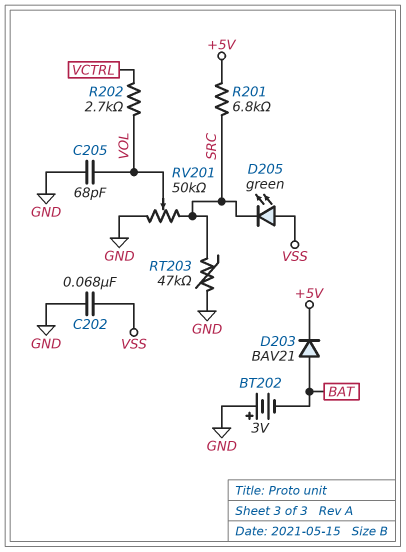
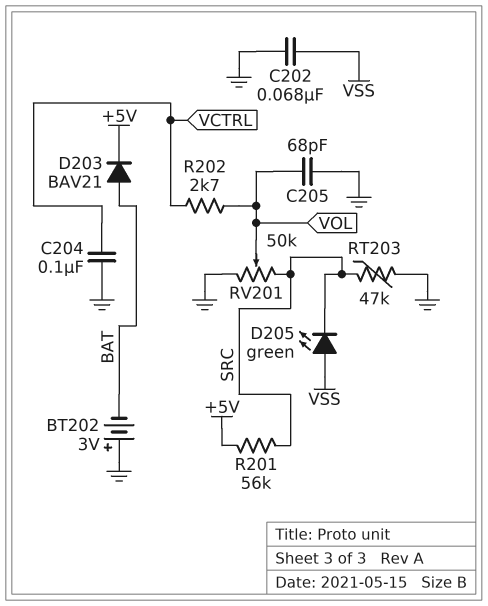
C204: none -> 100nF (GND, VCTRL)
R201: 6.8k (+5V, SRC) -> 56k (+5V, SRC)

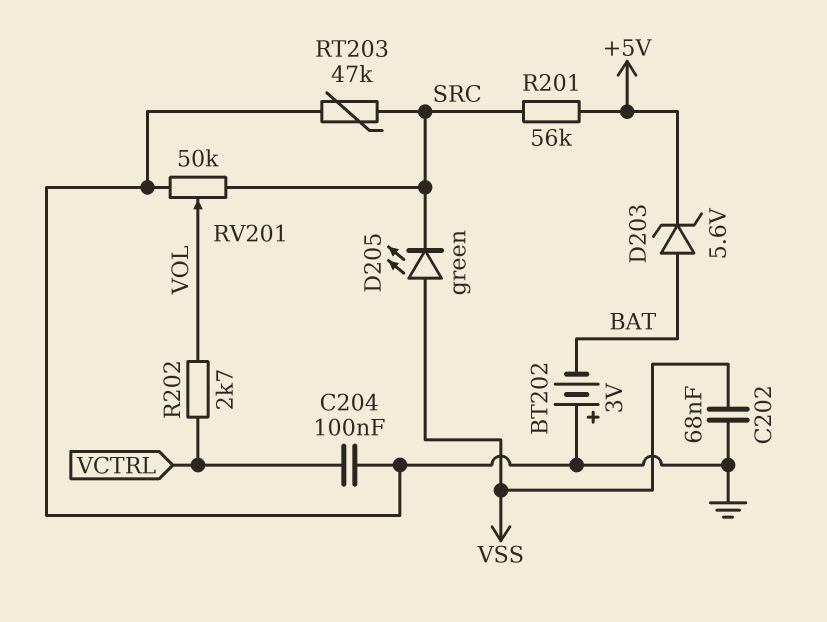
C205: 68pF (GND, VOL) -> none
D203: diode BAV21 (A BAT, K +5V) -> zener 5.6V (A BAT, K +5V)

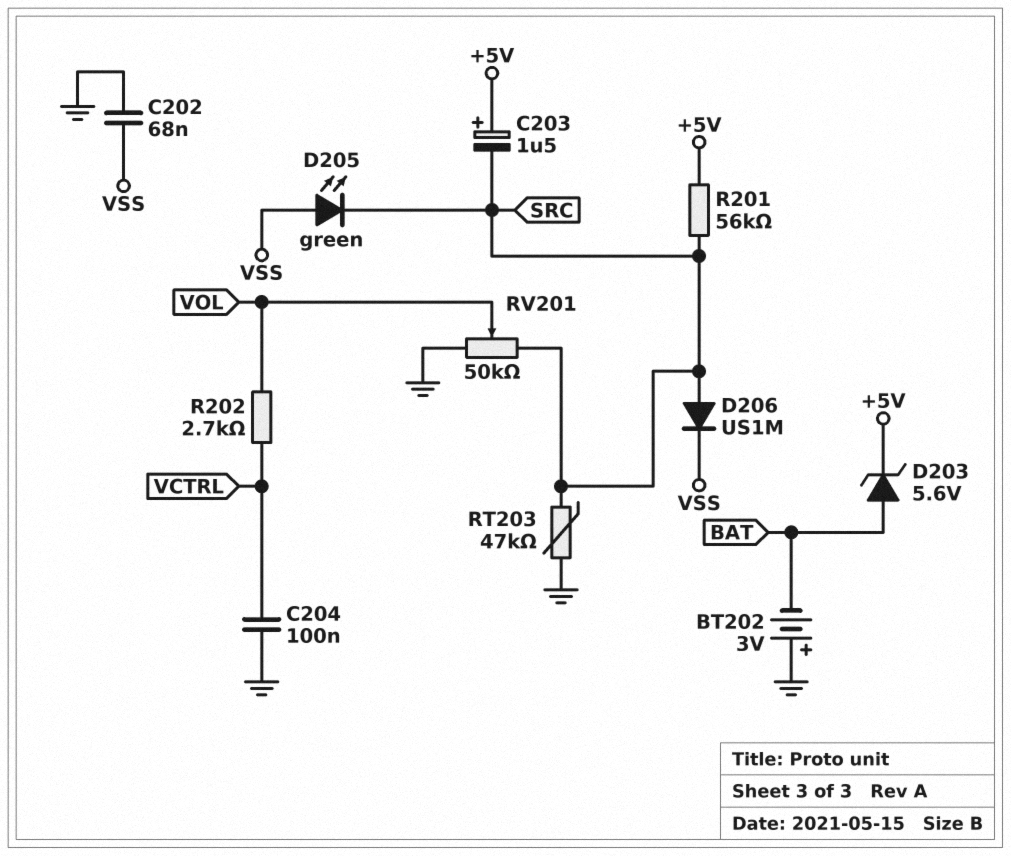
C203: none -> 1.5uF (plus +5V, minus SRC)
D206: none -> diode US1M (A SRC, K VSS)

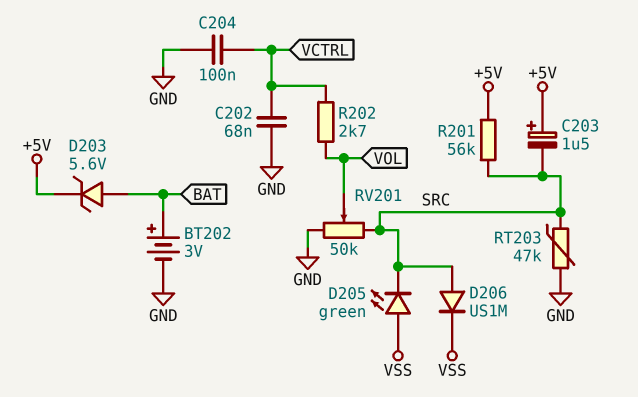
BT202: 3V (plus GND, minus BAT) -> 3V (plus BAT, minus GND)
C202: 68nF (GND, VSS) -> 68nF (GND, VCTRL)

